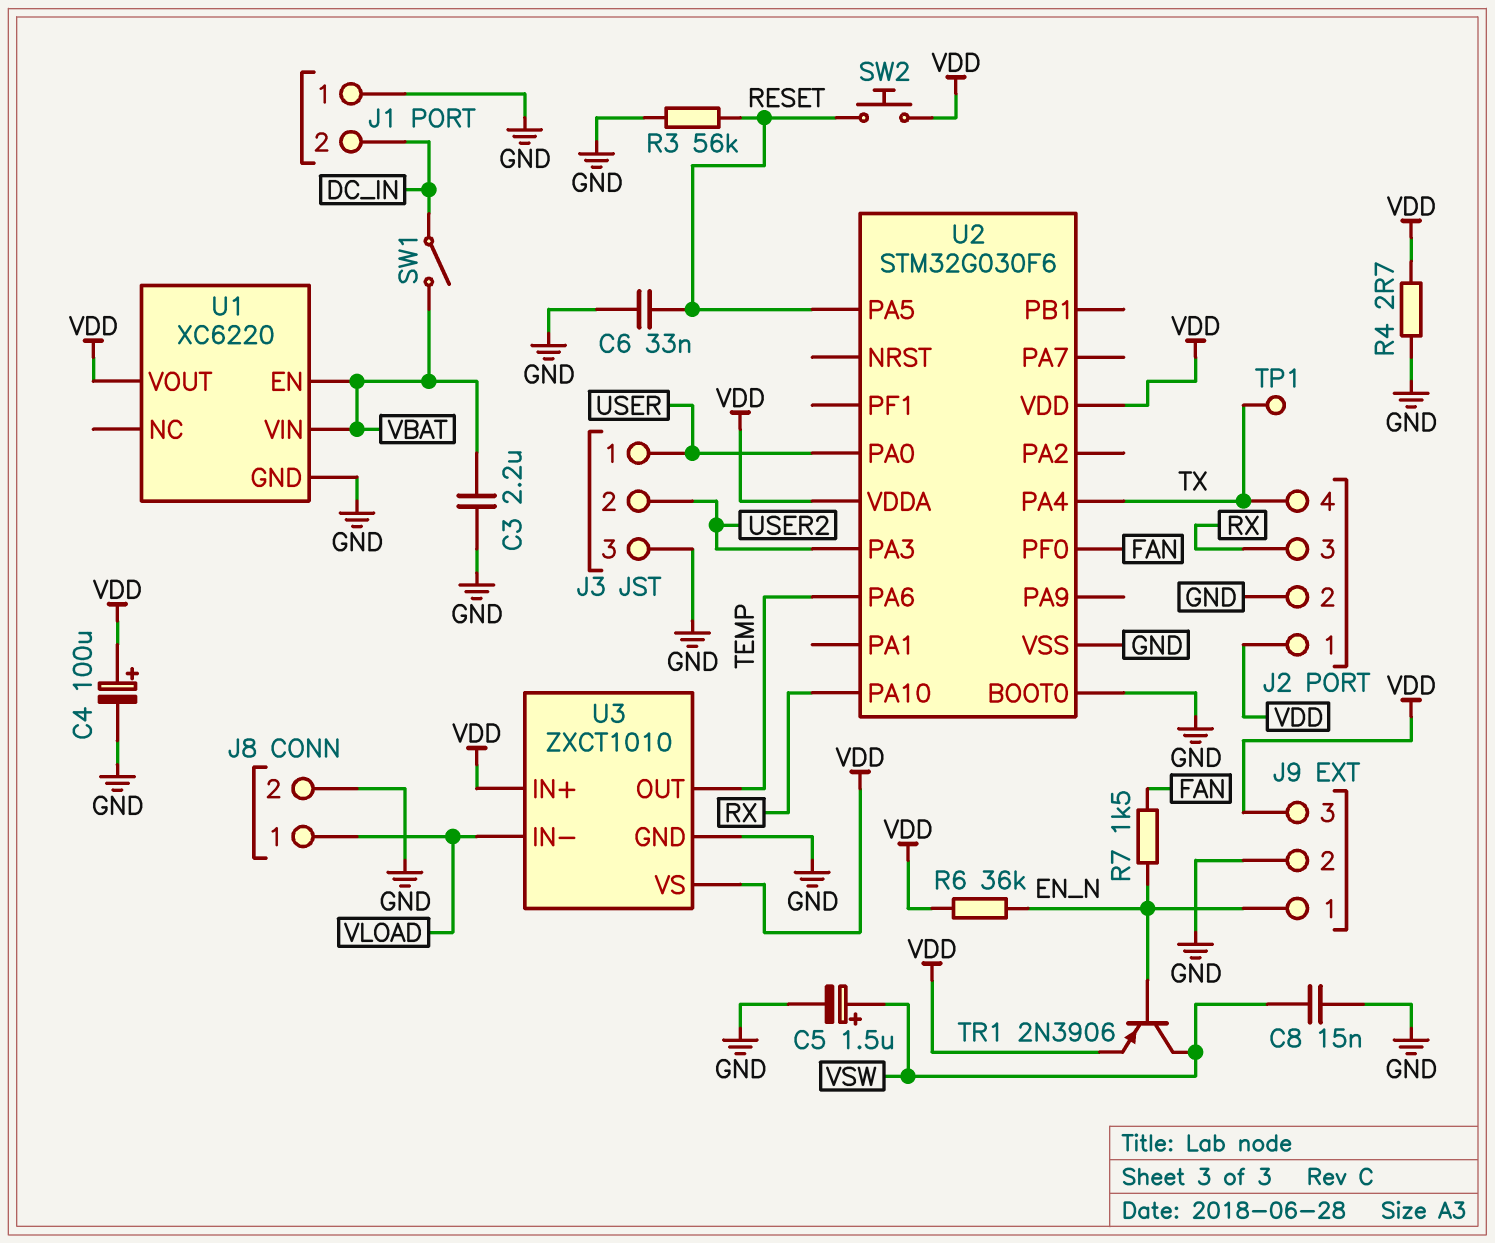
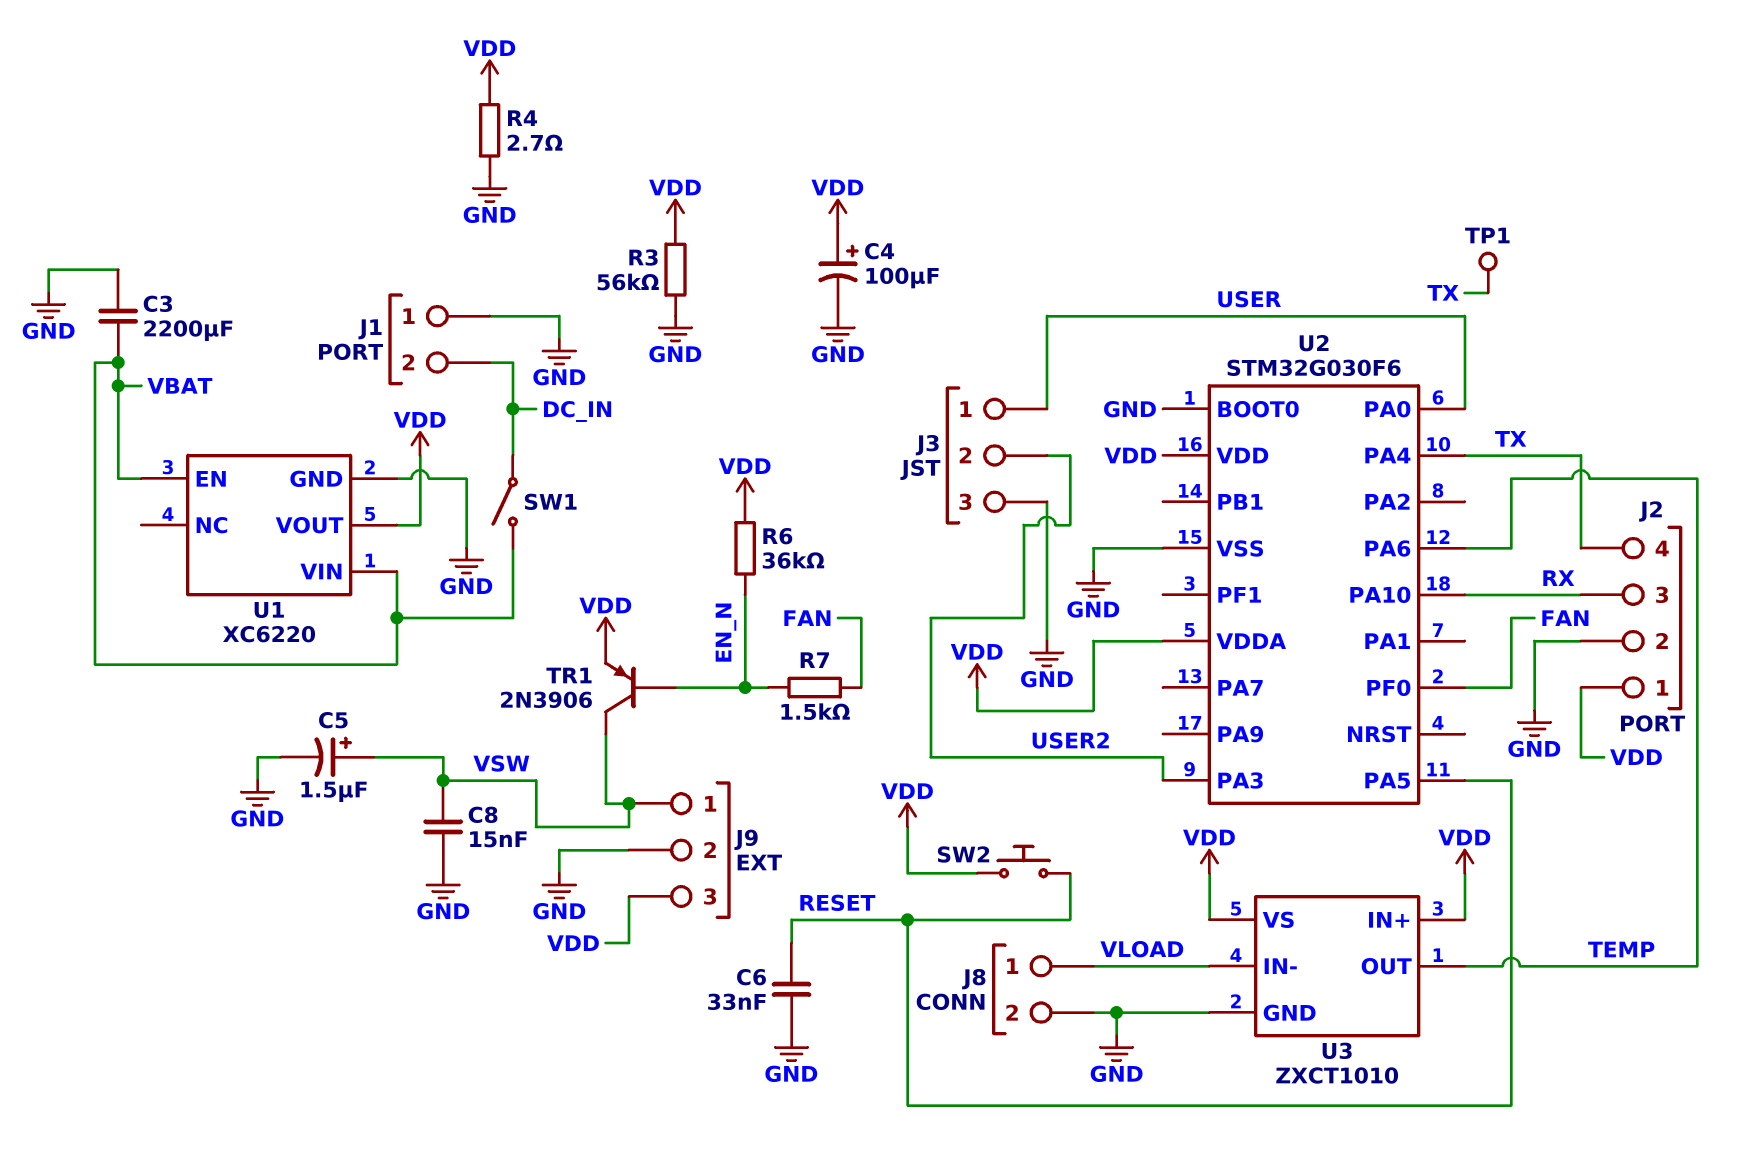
C3: 2.2uF (GND, VBAT) -> 2200uF (GND, VBAT)
J9 pin 1: EN_N -> VSW
R3: 56k (GND, RESET) -> 56k (GND, VDD)

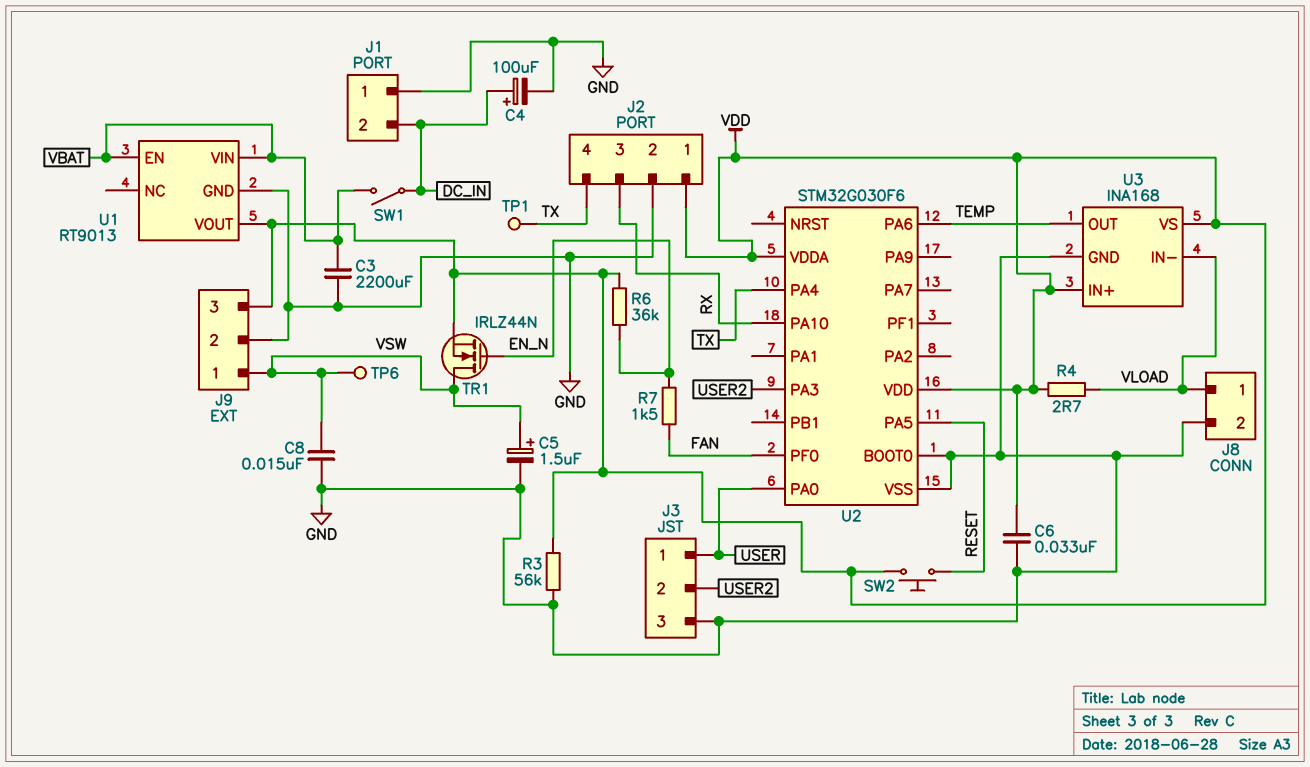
C4: 100uF (plus VDD, minus GND) -> 100uF (plus DC_IN, minus GND)
C6: 33nF (GND, RESET) -> 33nF (GND, VDD)
R4: 2.7 (GND, VDD) -> 2.7 (VDD, VLOAD)
TP6: none -> test point (VSW)
TR1: PNP 2N3906 (B EN_N, C VSW, E VDD) -> NMOS IRLZ44N (G EN_N, D VSW, S VDD)
U1: XC6220 -> RT9013
U3: ZXCT1010 -> INA168

